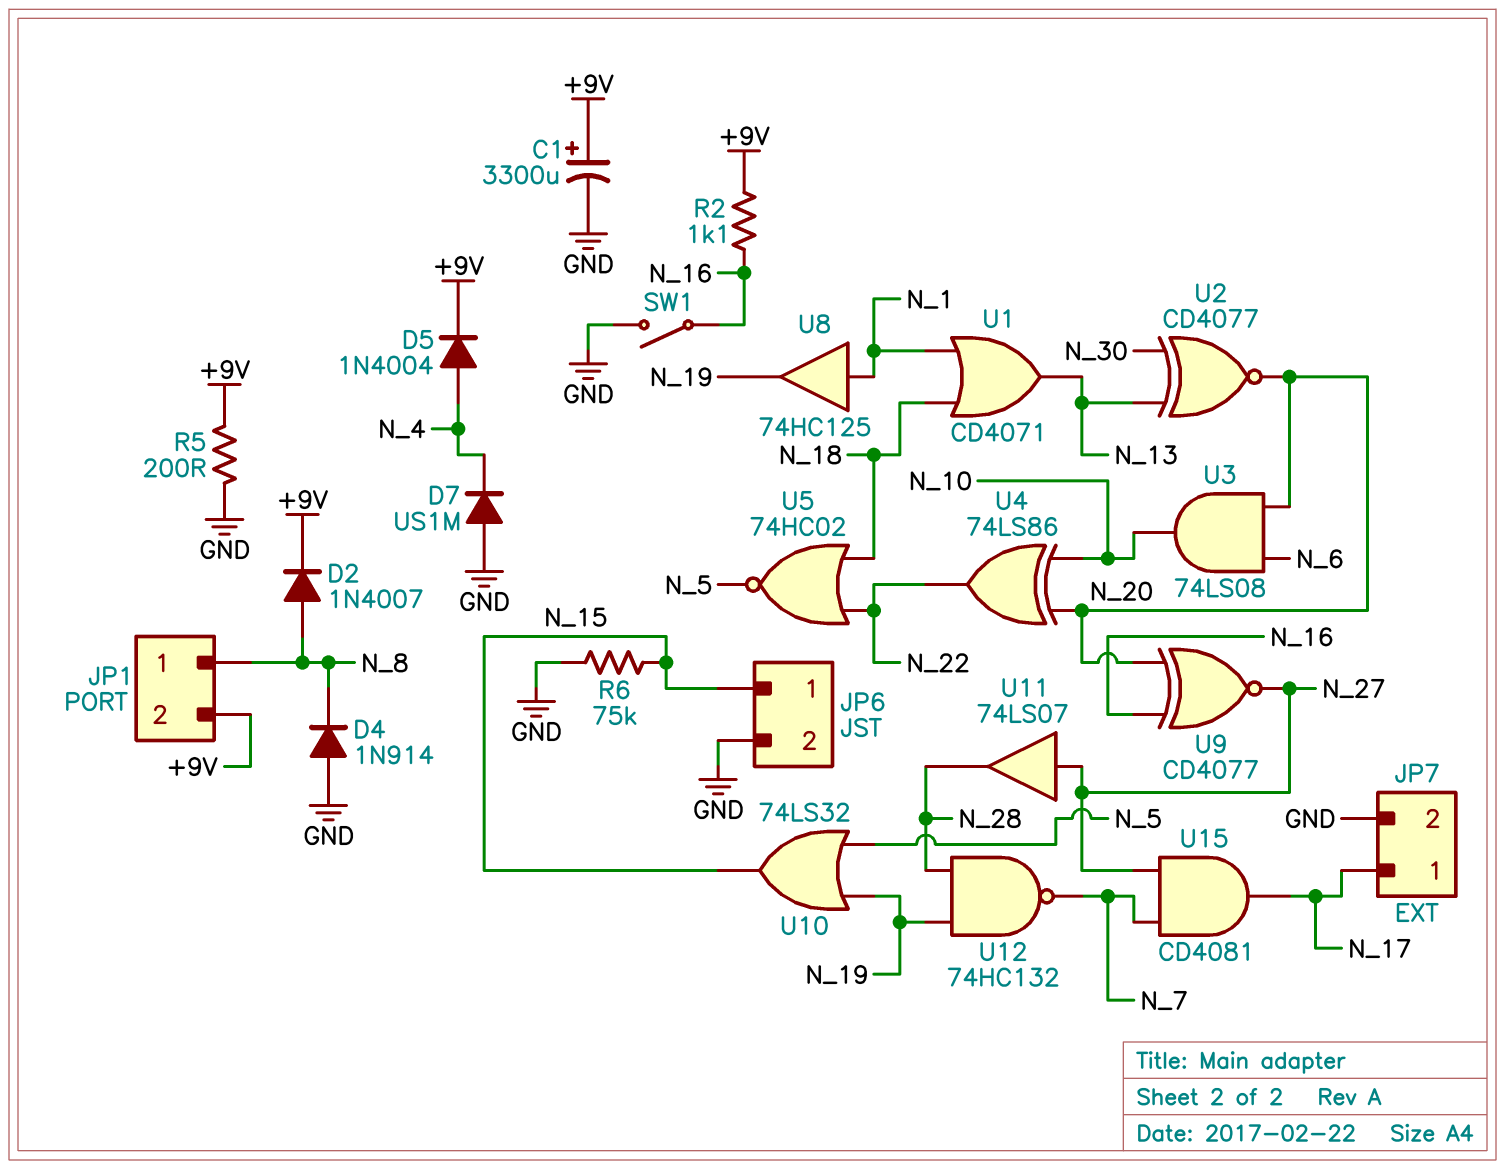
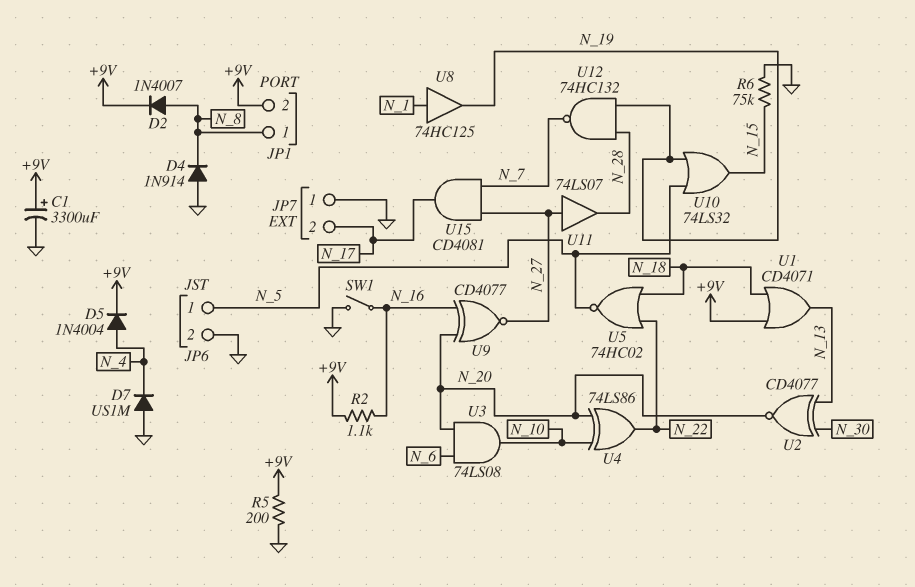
JP6 pin 1: N_15 -> N_5
JP7 pin 1: N_17 -> GND
JP7 pin 2: GND -> N_17
U1: OR CD4071 (in N_1, in N_18, out N_13) -> OR CD4071 (in +9V, in N_18, out N_13)

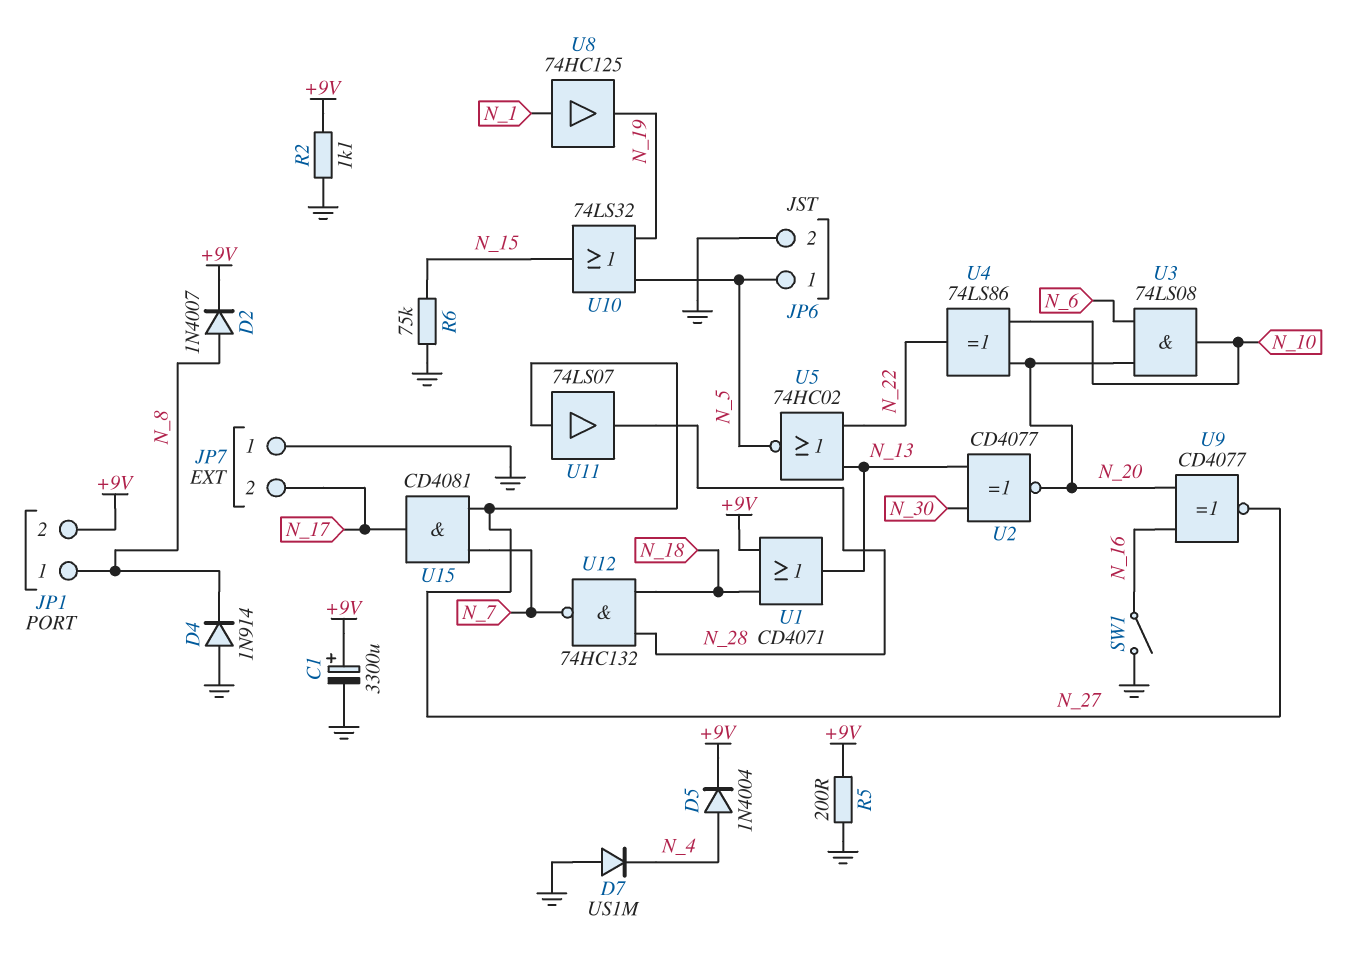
R2: 1.1k (+9V, N_16) -> 1.1k (+9V, GND)
U5: NOR 74HC02 (in N_18, in N_22, out N_5) -> NOR 74HC02 (in N_13, in N_22, out N_5)
U12: NAND 74HC132 (in N_19, in N_28, out N_7) -> NAND 74HC132 (in N_18, in N_28, out N_7)

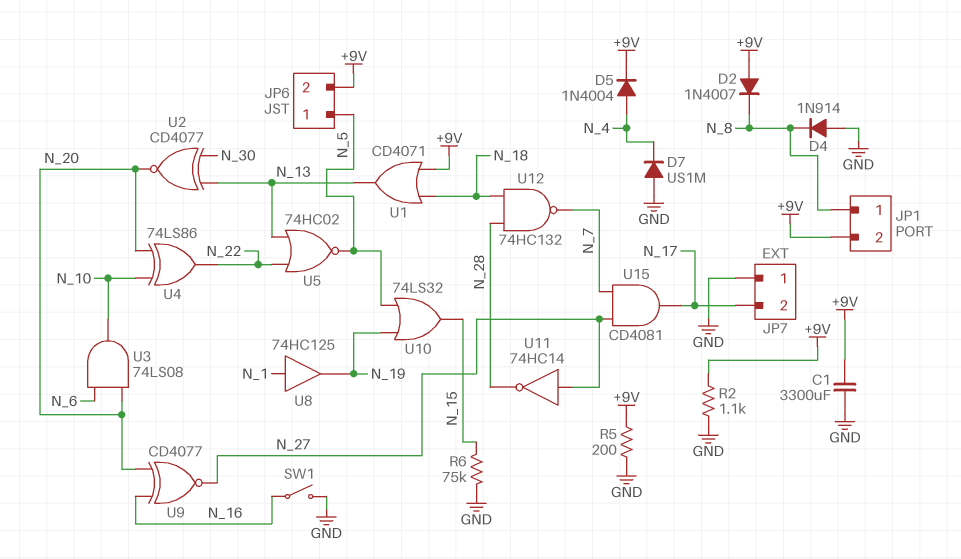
C1: 3300uF (plus +9V, minus GND) -> 3300uF (+9V, GND)
D2: diode 1N4007 (A N_8, K +9V) -> diode 1N4007 (A +9V, K N_8)
JP6 pin 2: GND -> +9V
U11: buffer 74LS07 (in N_27, out N_28) -> NOT 74HC14 (in N_27, out N_28)

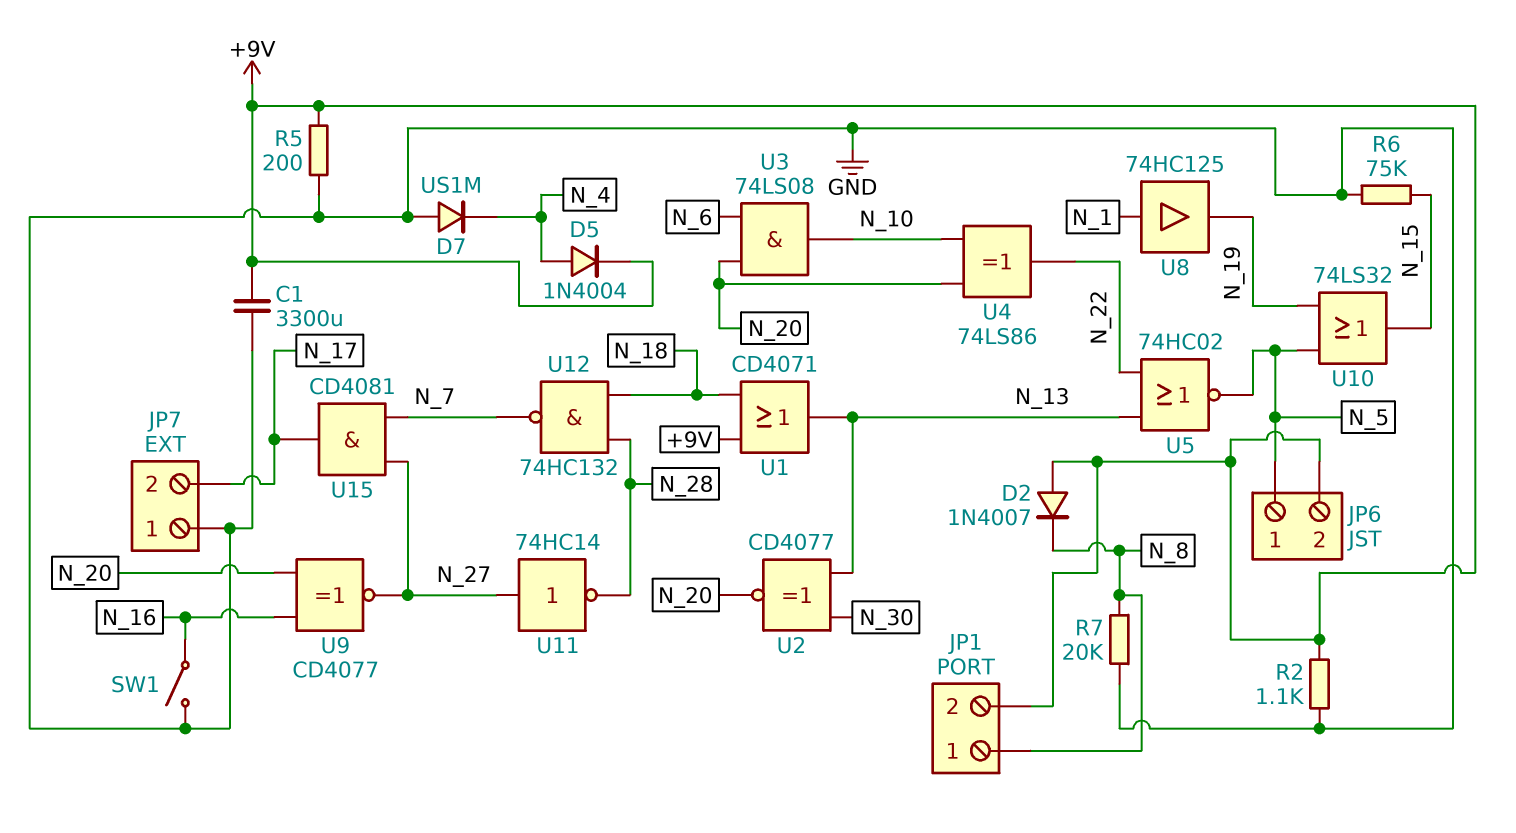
D4: diode 1N914 (A GND, K N_8) -> none
R7: none -> 20k (GND, N_8)

